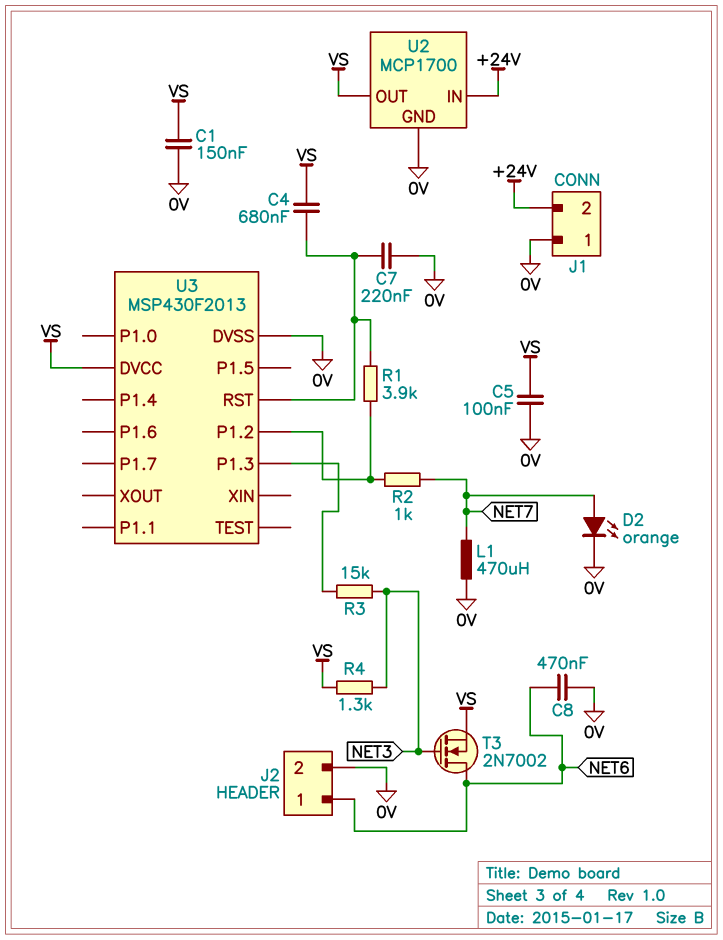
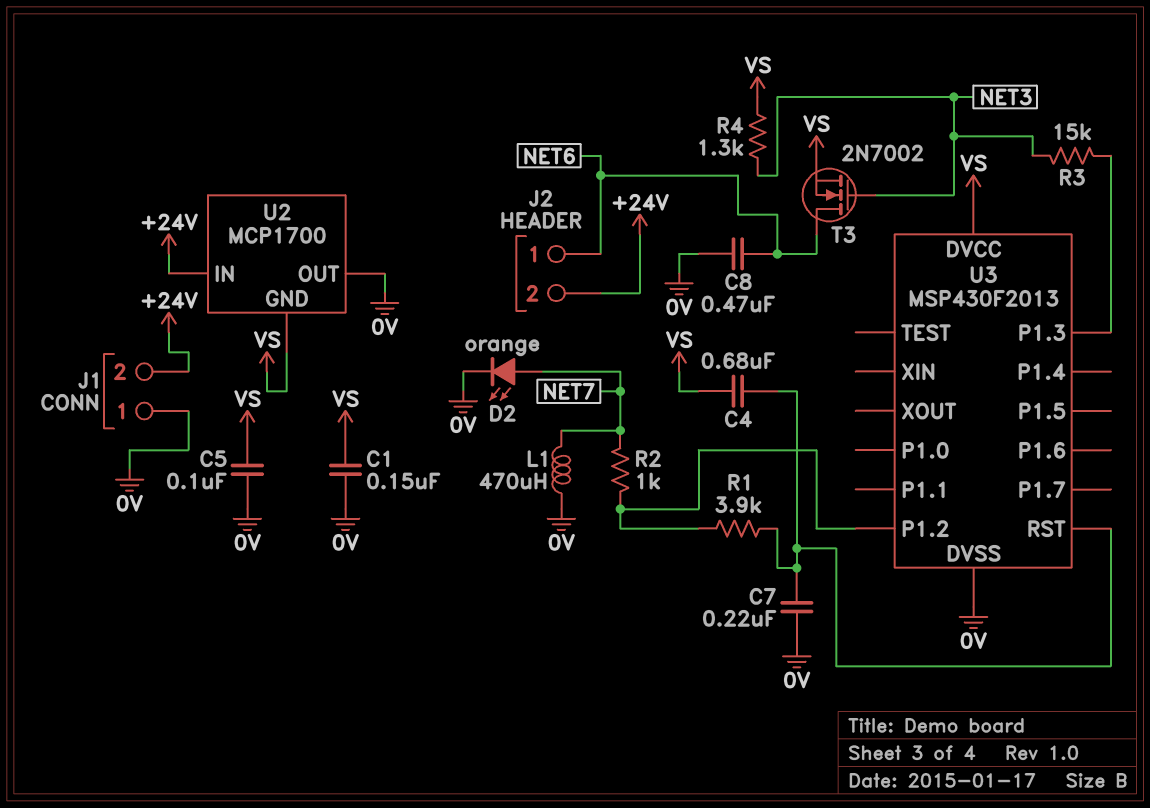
J2 pin 2: 0V -> +24V
U2 pin GND: 0V -> VS
U2 pin OUT: VS -> 0V

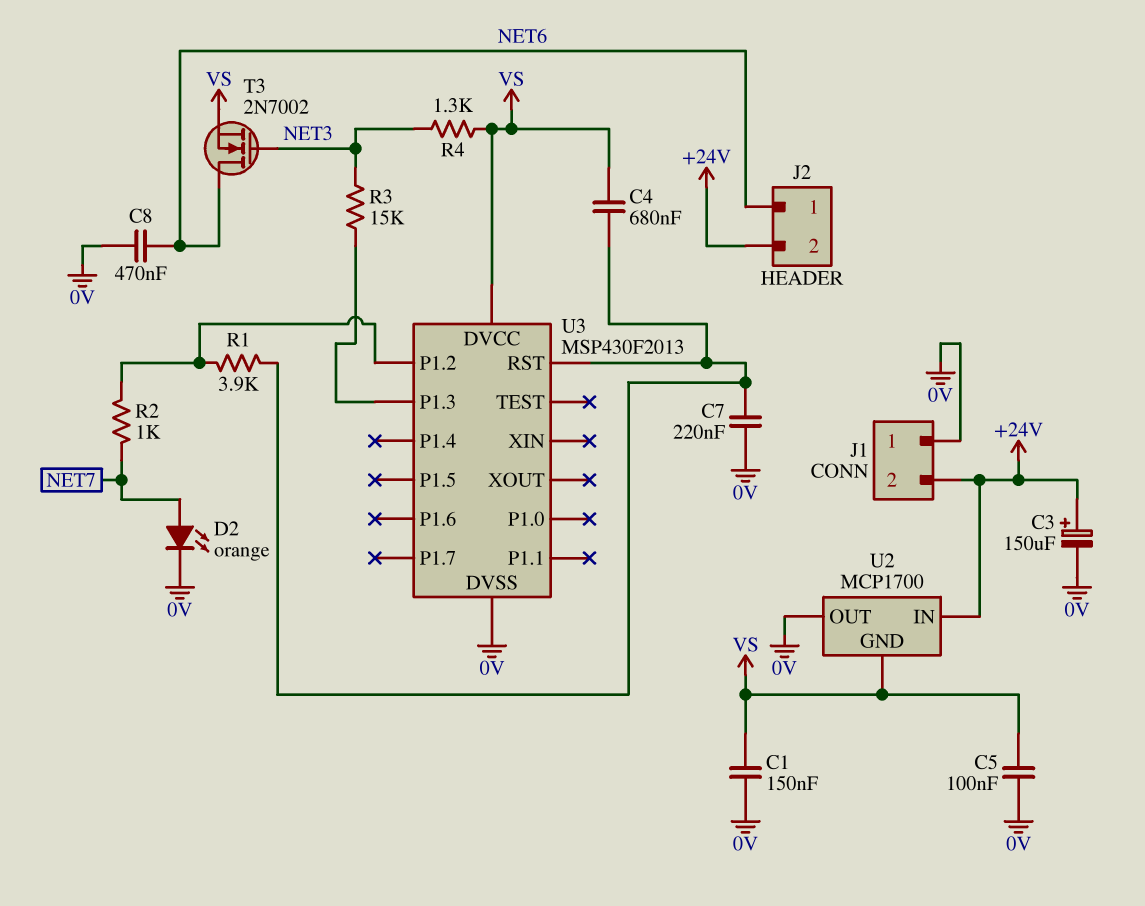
C3: none -> 150uF (plus +24V, minus 0V)
L1: 470uH (0V, NET7) -> none

